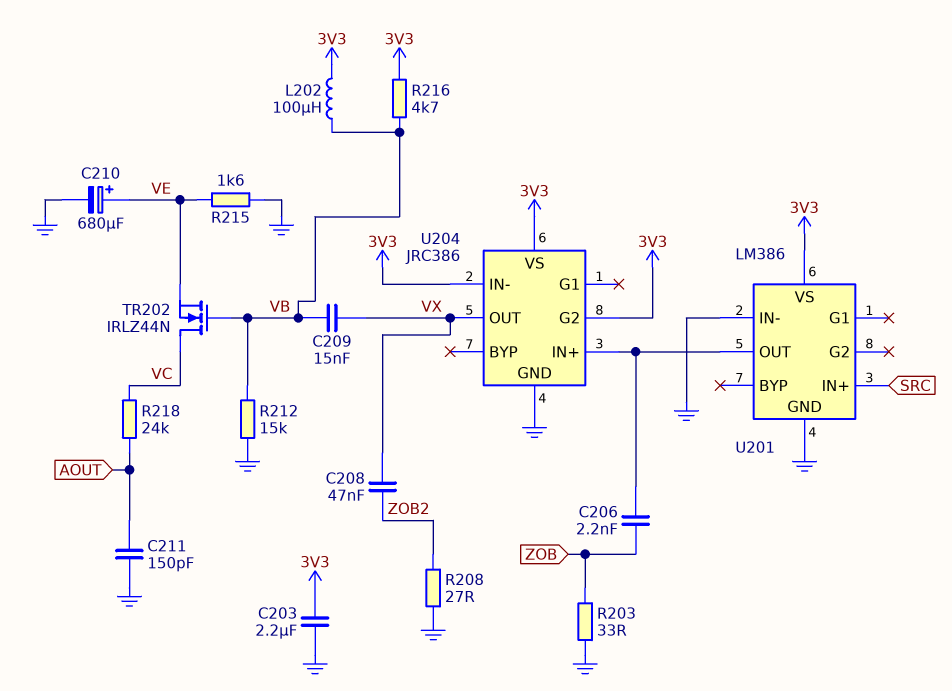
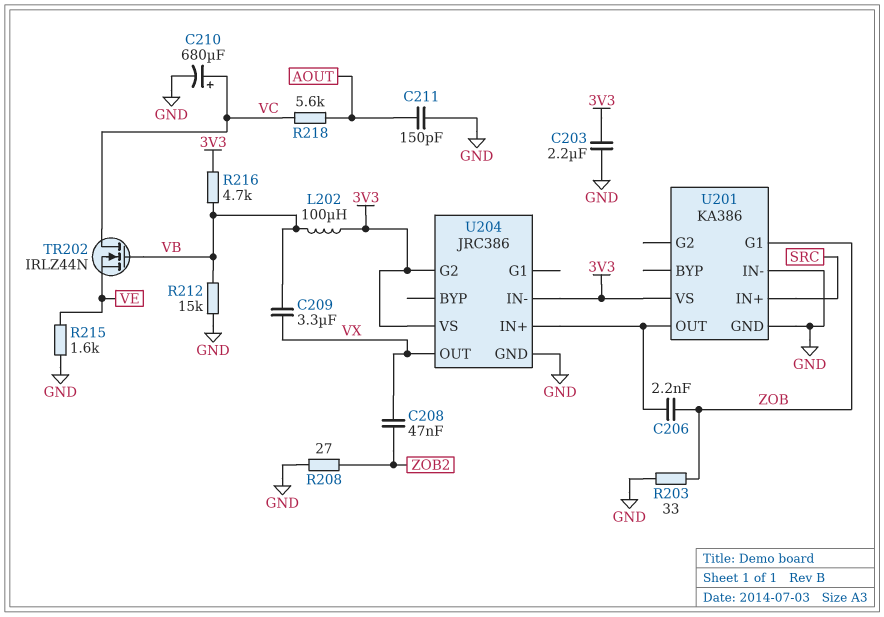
C209: 15nF (VB, VX) -> 3.3uF (VB, VX)
C210: 680uF (plus VE, minus GND) -> 680uF (plus VC, minus GND)
R218: 24k (AOUT, VC) -> 5.6k (AOUT, VC)
U201: LM386 -> KA386
U201 pin G1: none -> ZOB

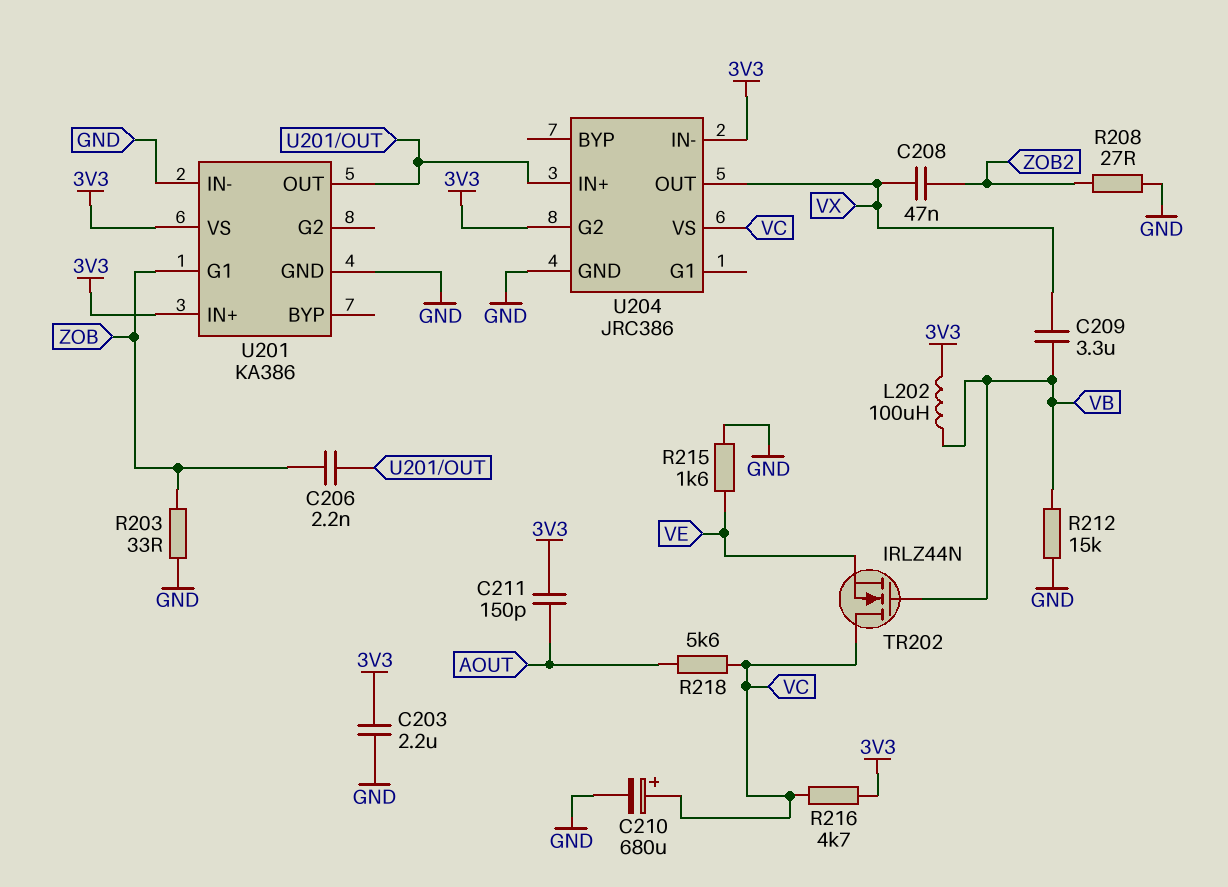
C211: 150pF (AOUT, GND) -> 150pF (3V3, AOUT)
R216: 4.7k (3V3, VB) -> 4.7k (3V3, VC)
U201 pin IN+: SRC -> 3V3
U204 pin VS: 3V3 -> VC

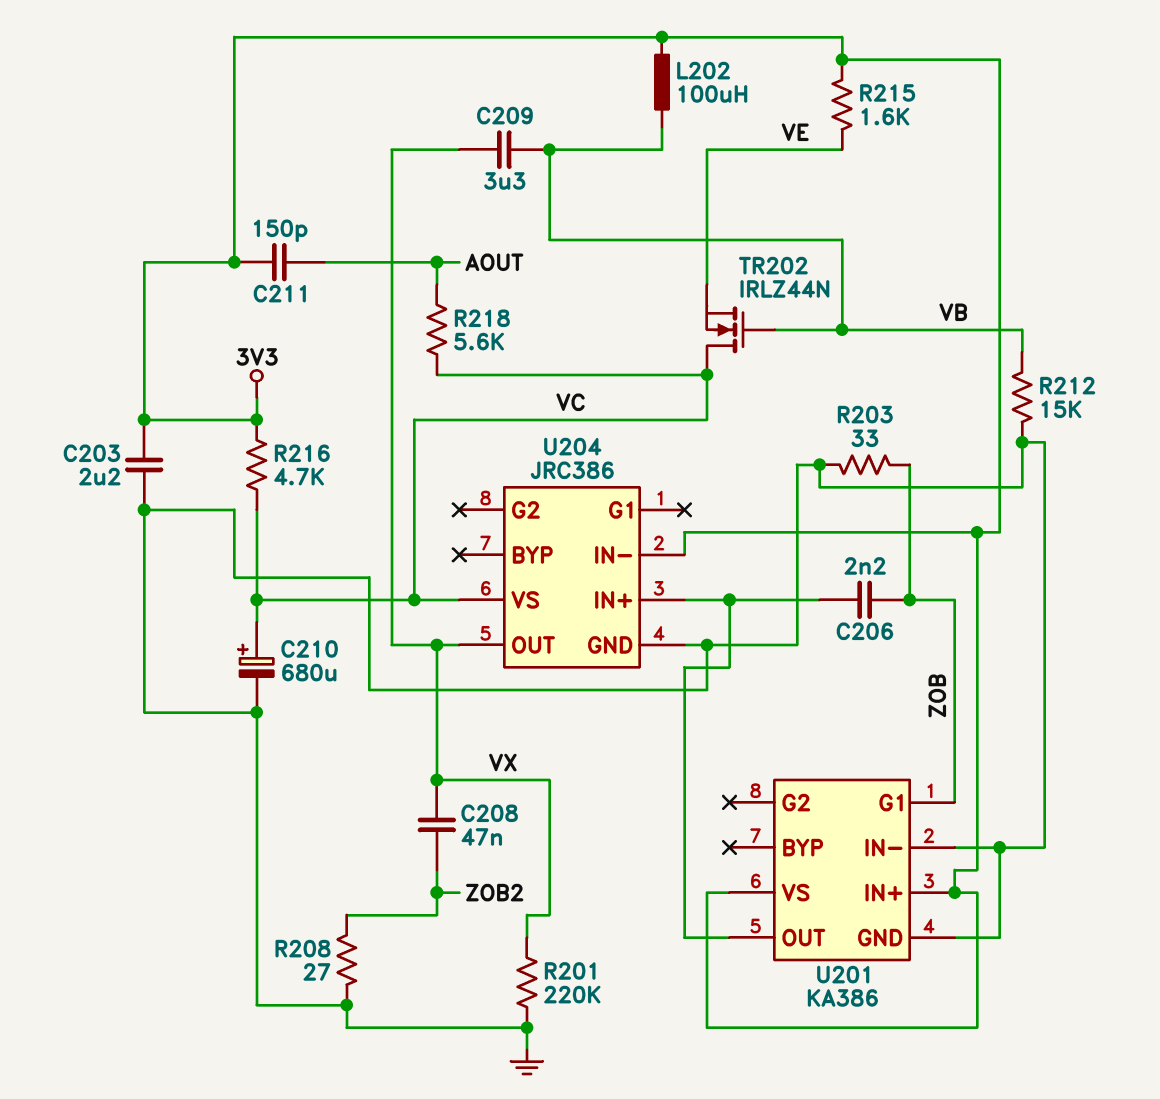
R201: none -> 220k (GND, VX)
R215: 1.6k (GND, VE) -> 1.6k (3V3, VE)
U204 pin G2: 3V3 -> none

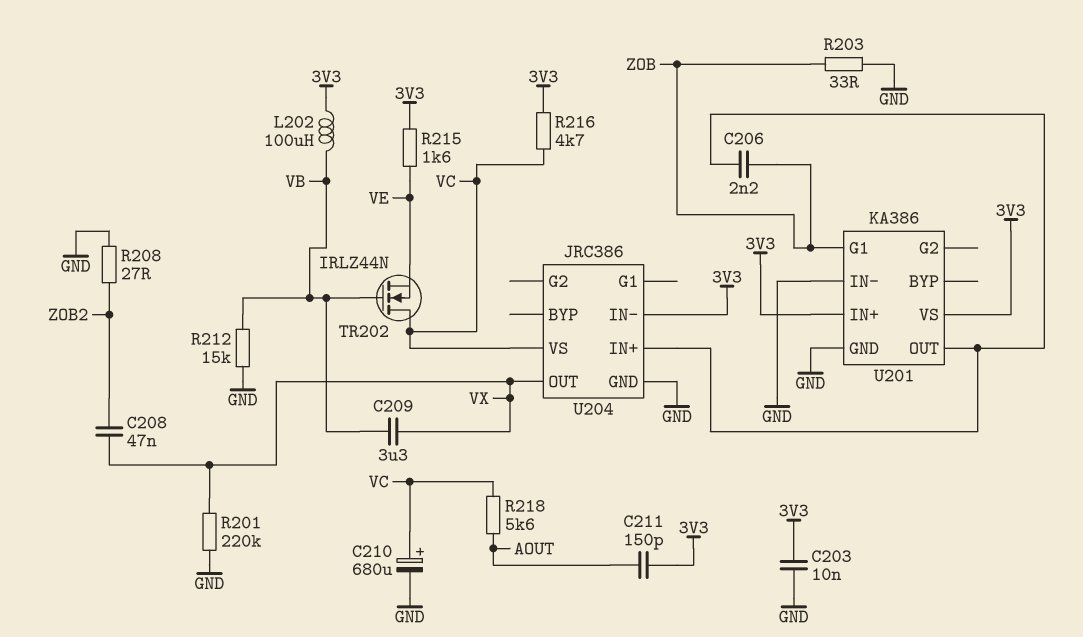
C203: 2.2uF (3V3, GND) -> 10nF (3V3, GND)

